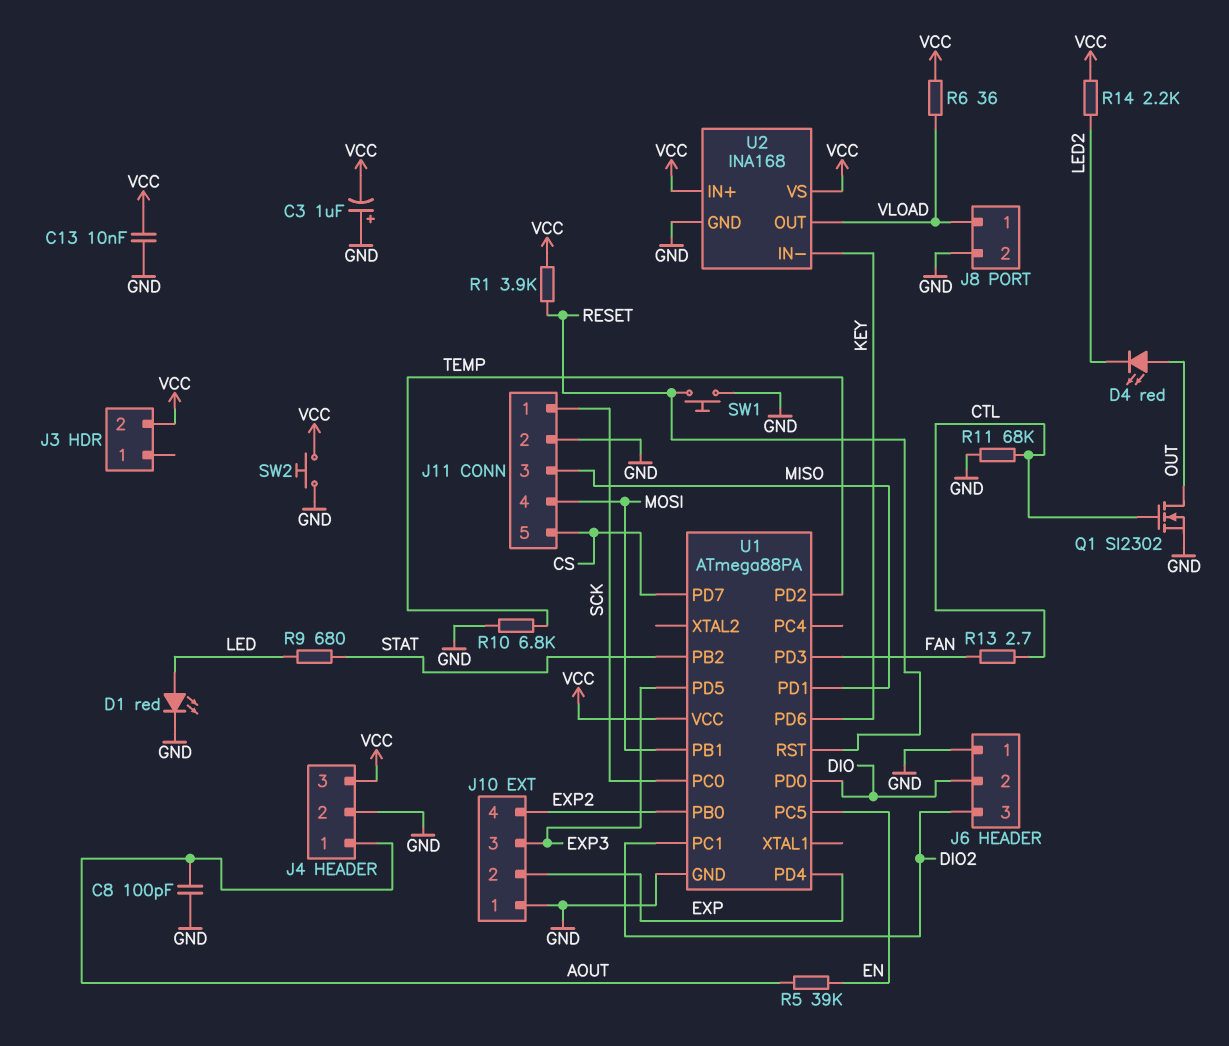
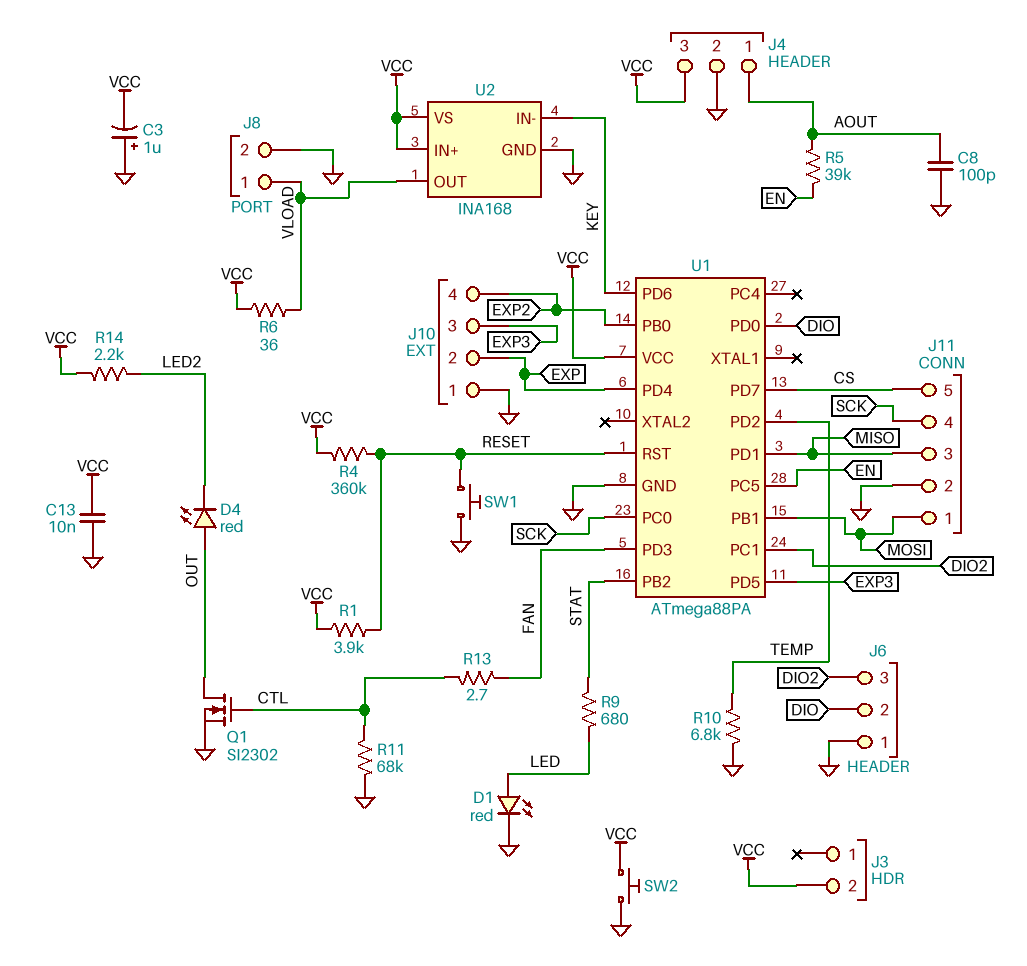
J11 pin 1: SCK -> MOSI
J11 pin 4: MOSI -> SCK
R4: none -> 360k (RESET, VCC)

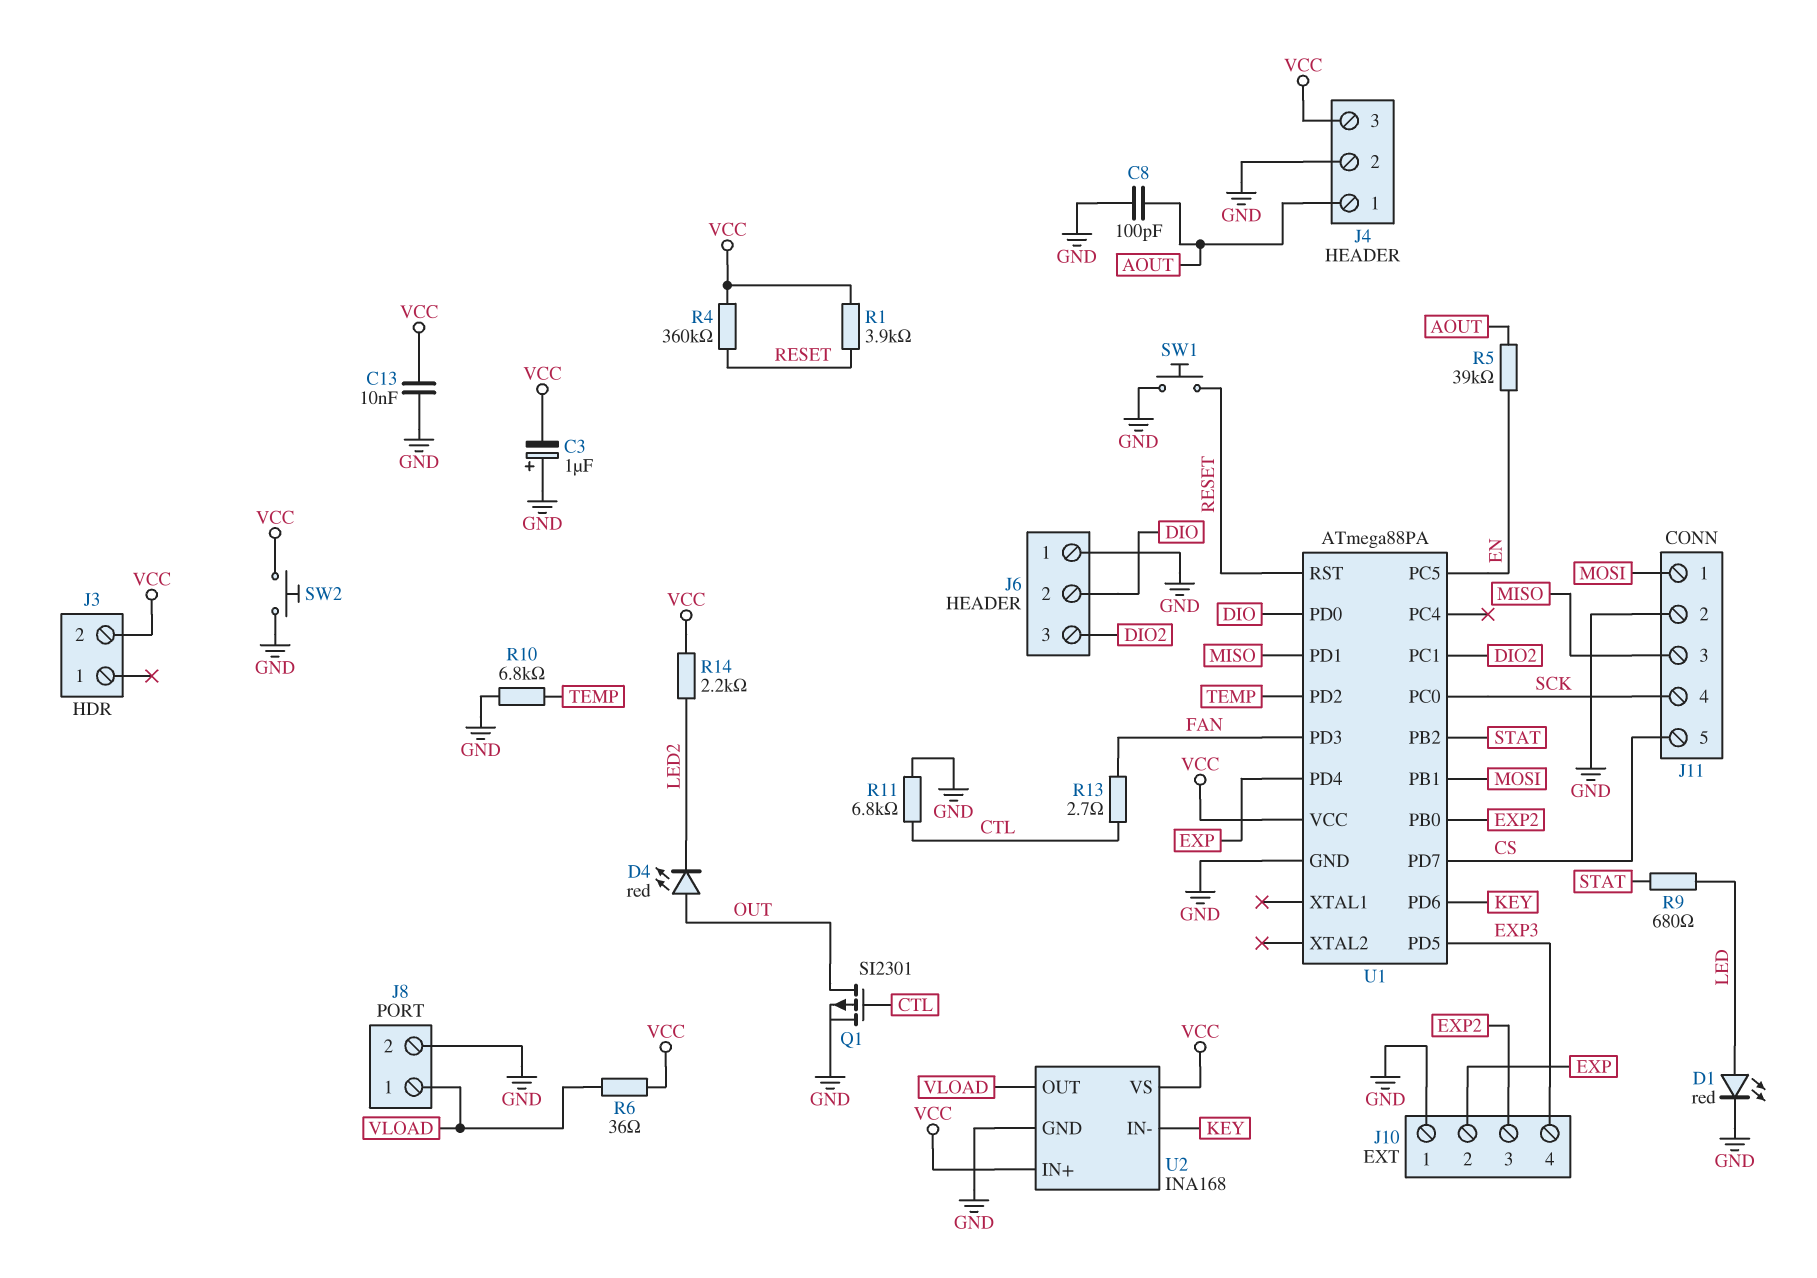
J10 pin 3: EXP3 -> EXP2
J10 pin 4: EXP2 -> EXP3
Q1: NMOS SI2302 (G CTL, D OUT, S GND) -> PMOS SI2301 (G CTL, D OUT, S GND)
R11: 68k (CTL, GND) -> 6.8k (CTL, GND)

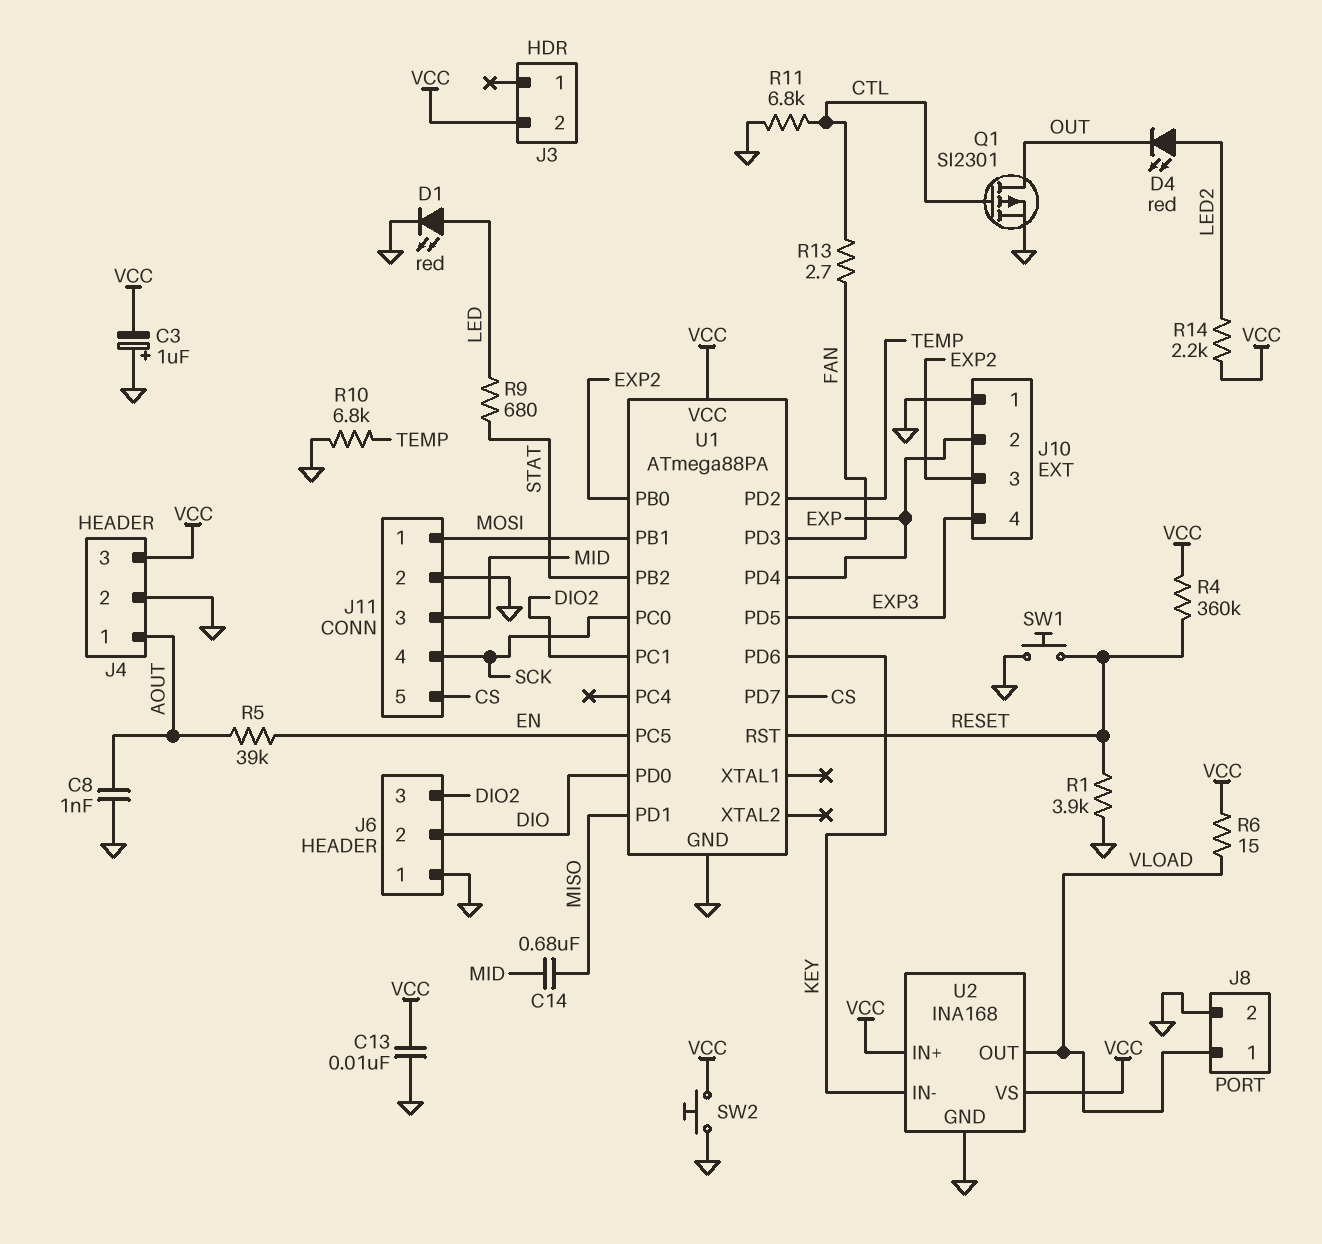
C8: 100pF (AOUT, GND) -> 1nF (AOUT, GND)
C14: none -> 680nF (MID, MISO)
D4: LED red (A OUT, K LED2) -> LED red (A LED2, K OUT)
J11 pin 3: MISO -> MID
R1: 3.9k (RESET, VCC) -> 3.9k (GND, RESET)
R6: 36 (VCC, VLOAD) -> 15 (VCC, VLOAD)

